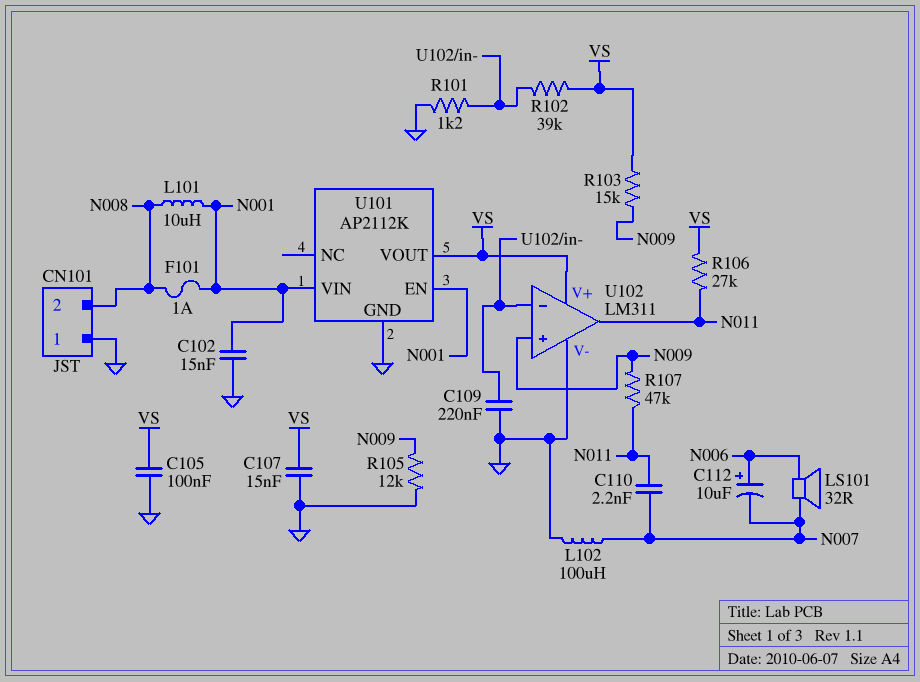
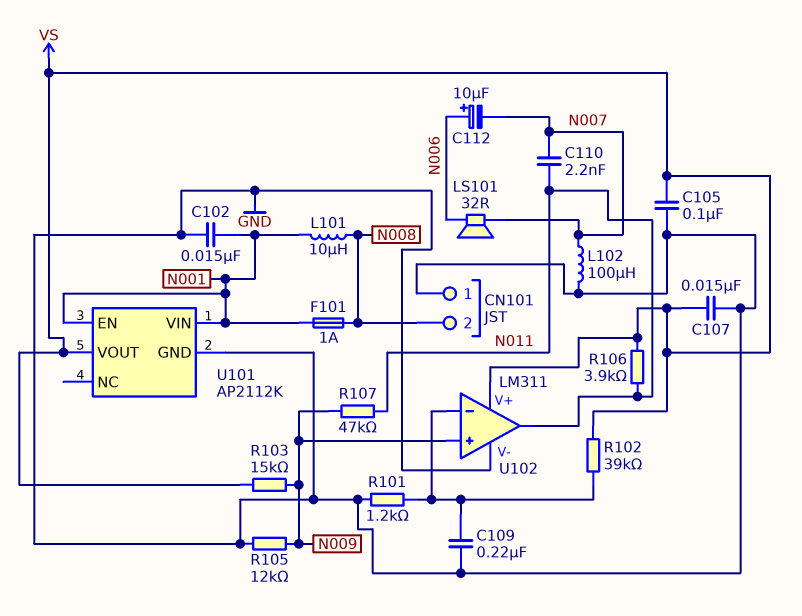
R106: 27k (N011, VS) -> 3.9k (N011, VS)

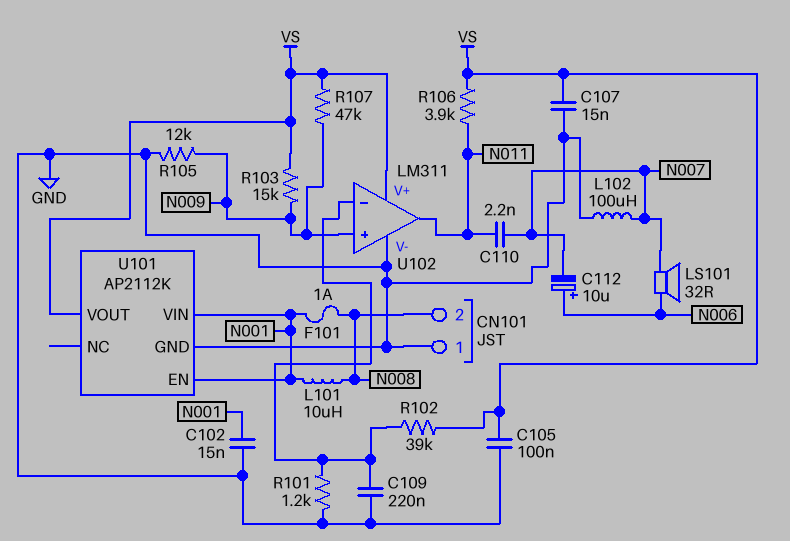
R107: 47k (N009, N011) -> 47k (N009, VS)

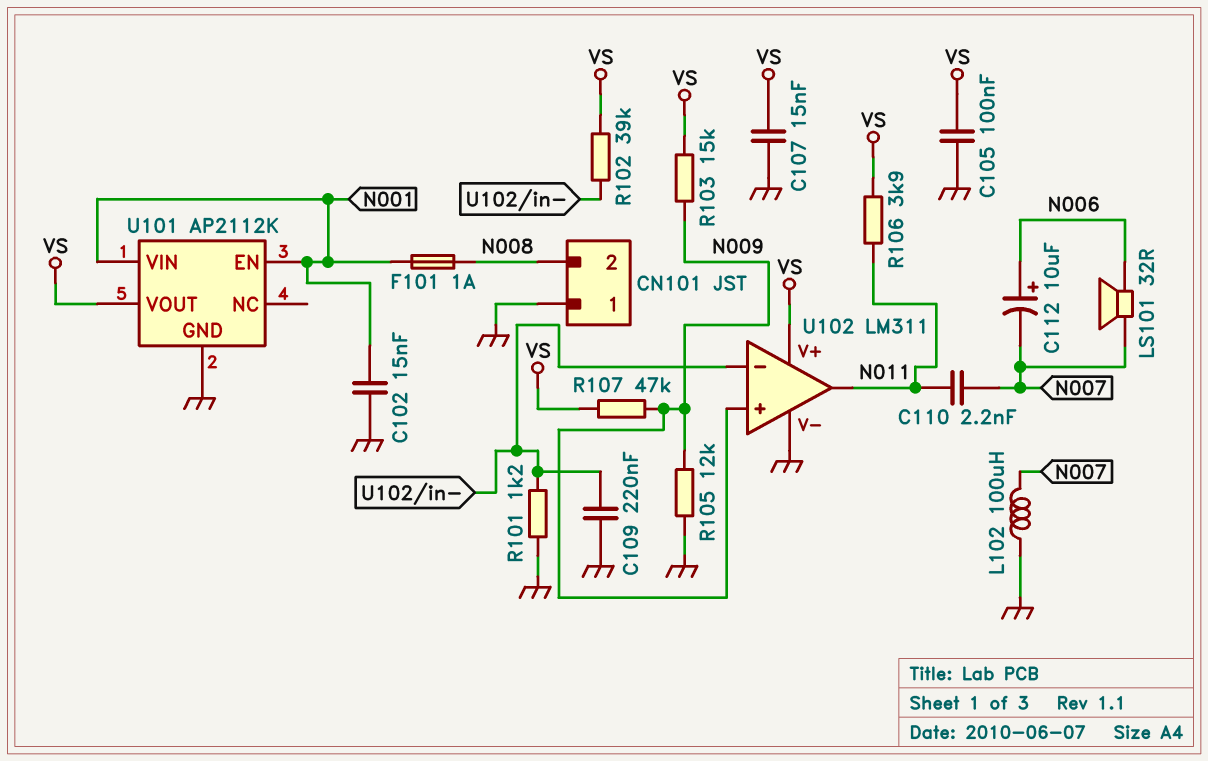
L101: 10uH (N001, N008) -> none

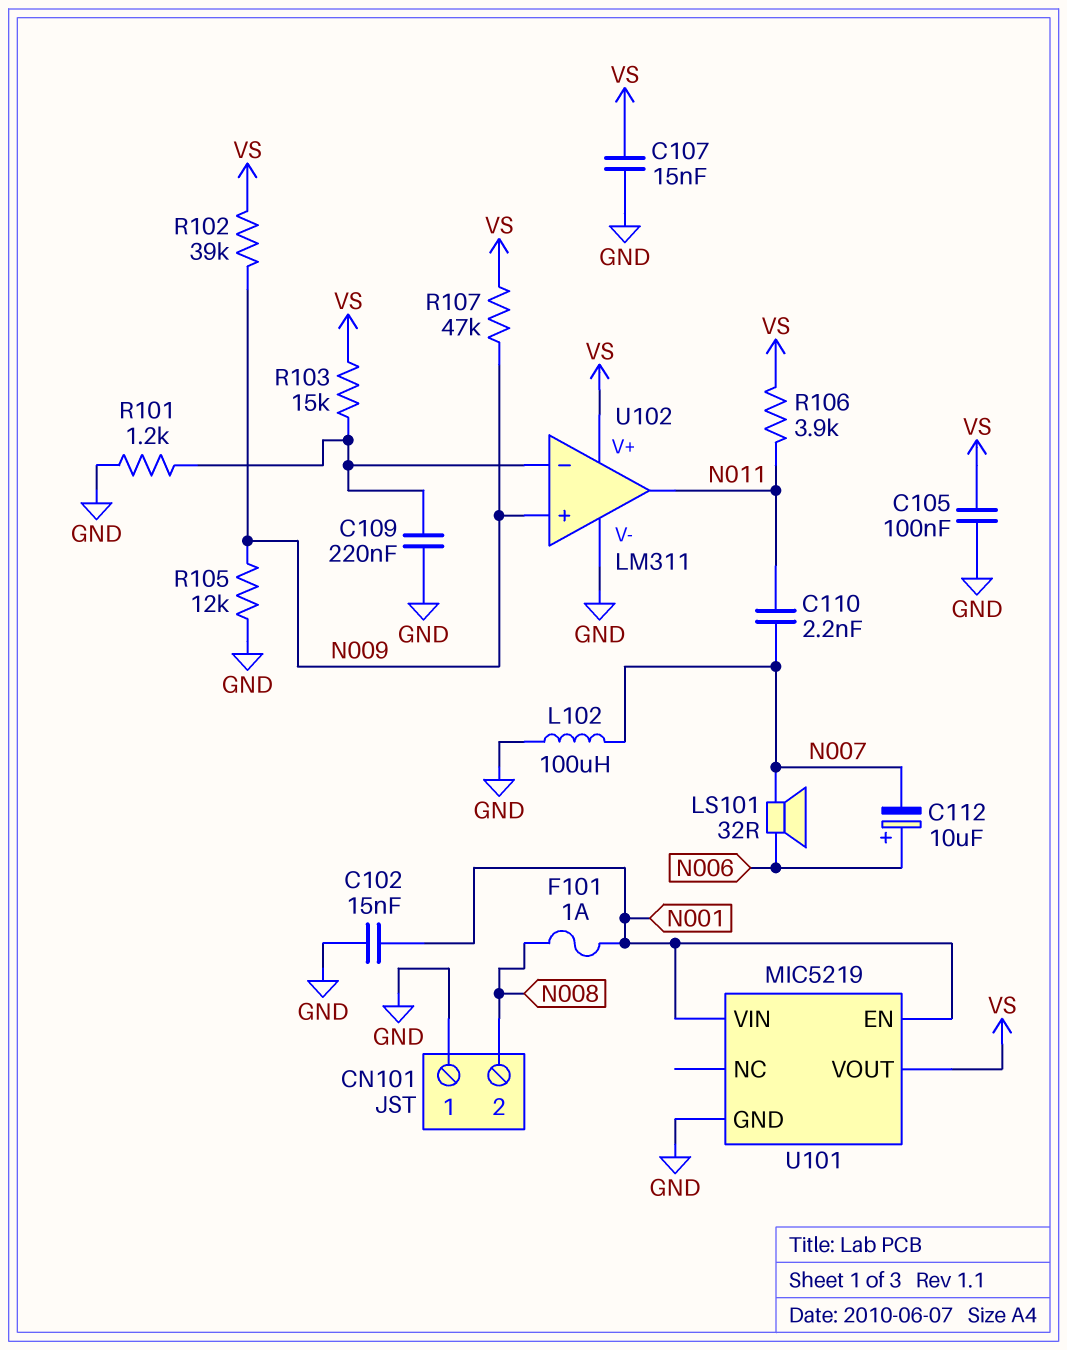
R102: 39k (U102/in-, VS) -> 39k (N009, VS)
R103: 15k (N009, VS) -> 15k (U102/in-, VS)
U101: AP2112K -> MIC5219

